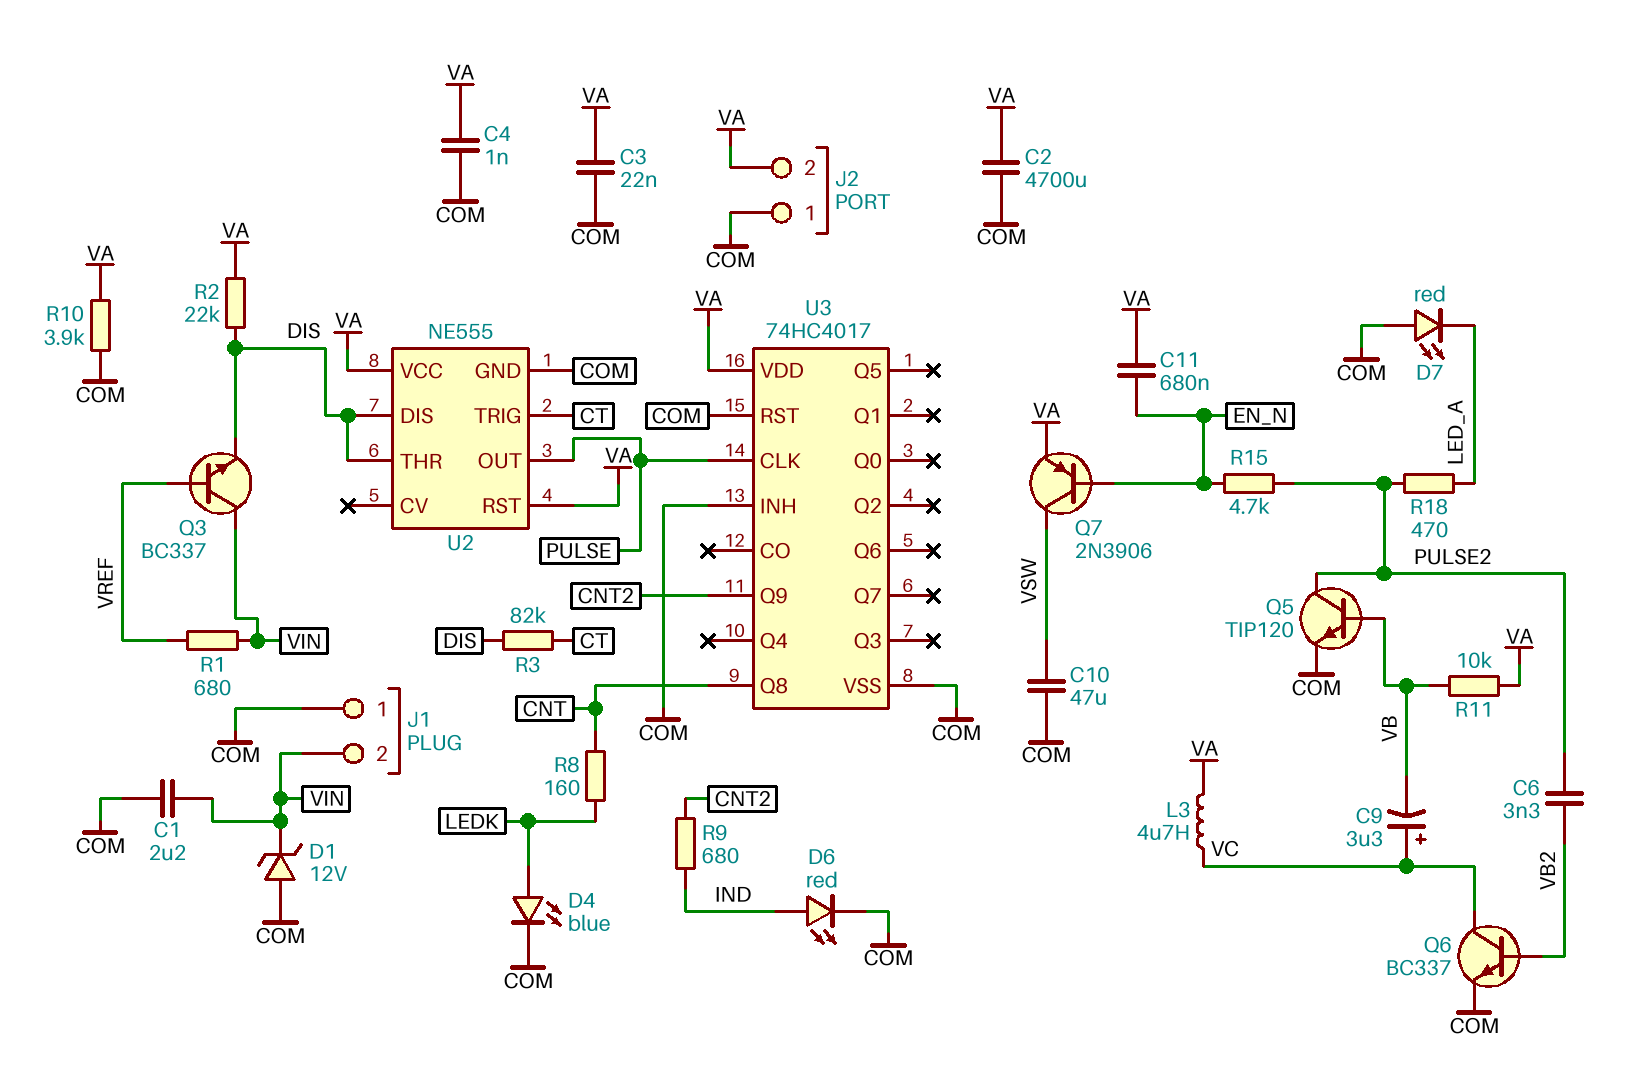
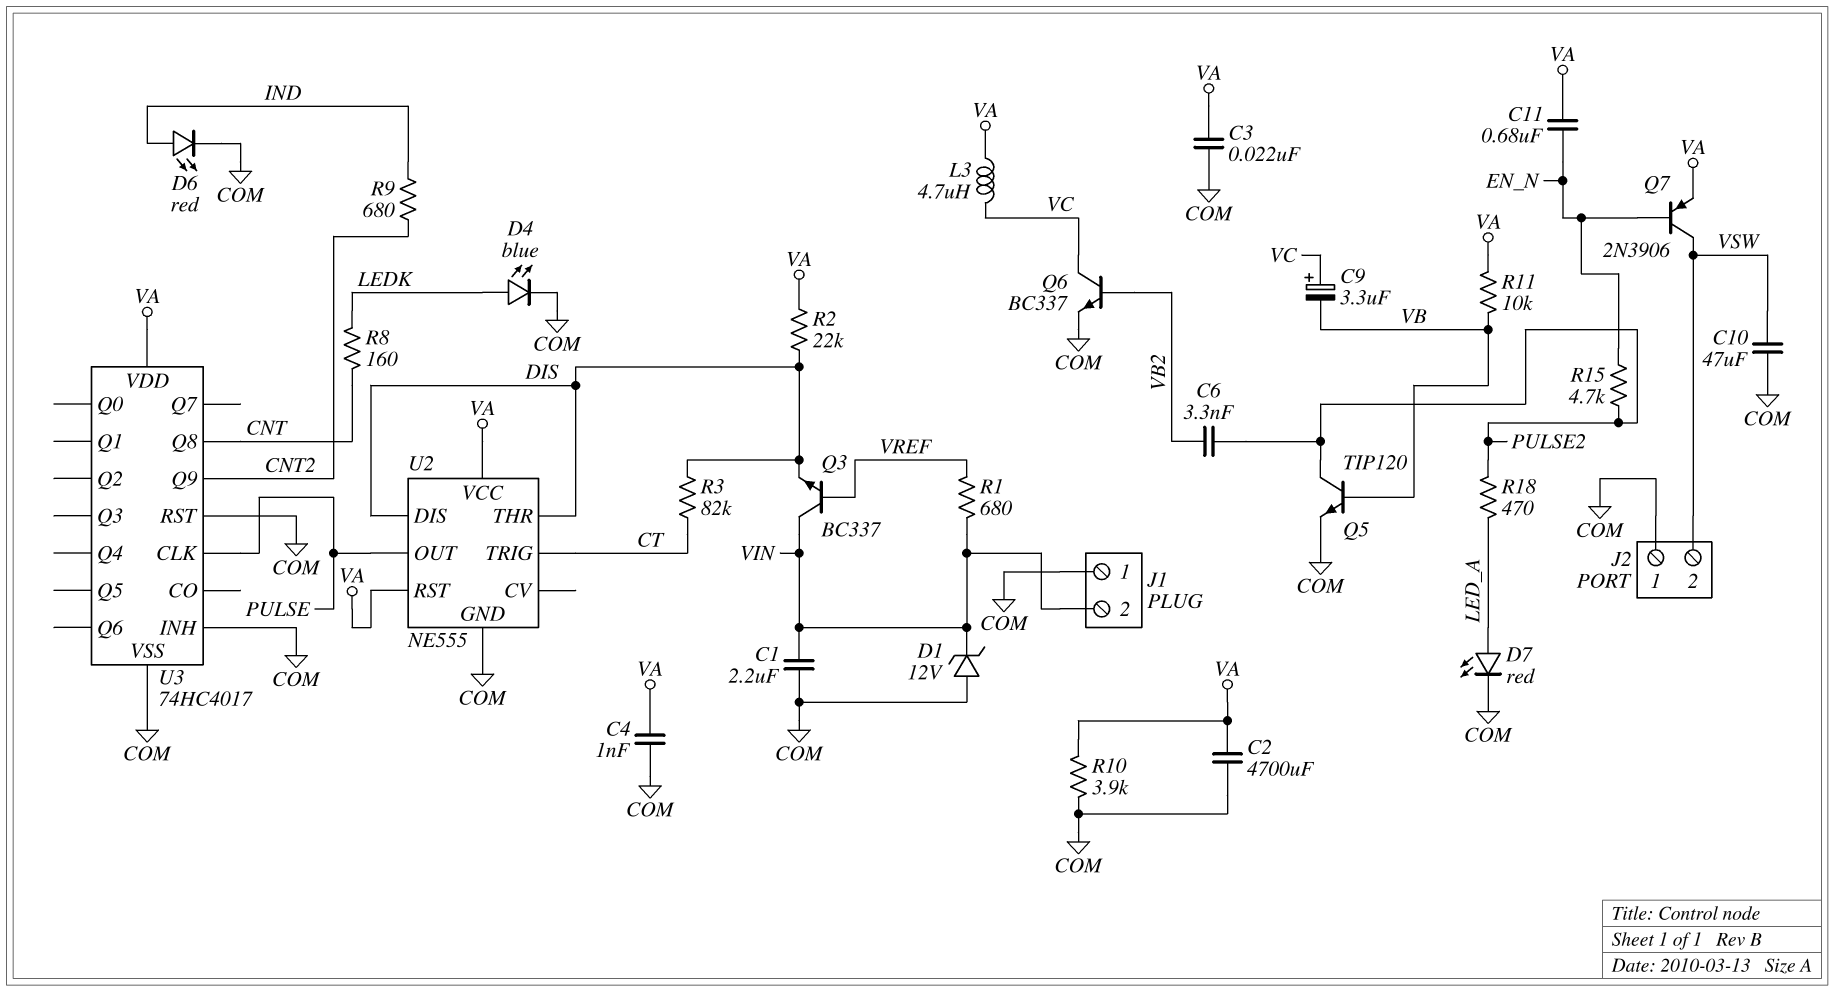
D7: LED red (A COM, K LED_A) -> LED red (A LED_A, K COM)
J2 pin 2: VA -> VSW

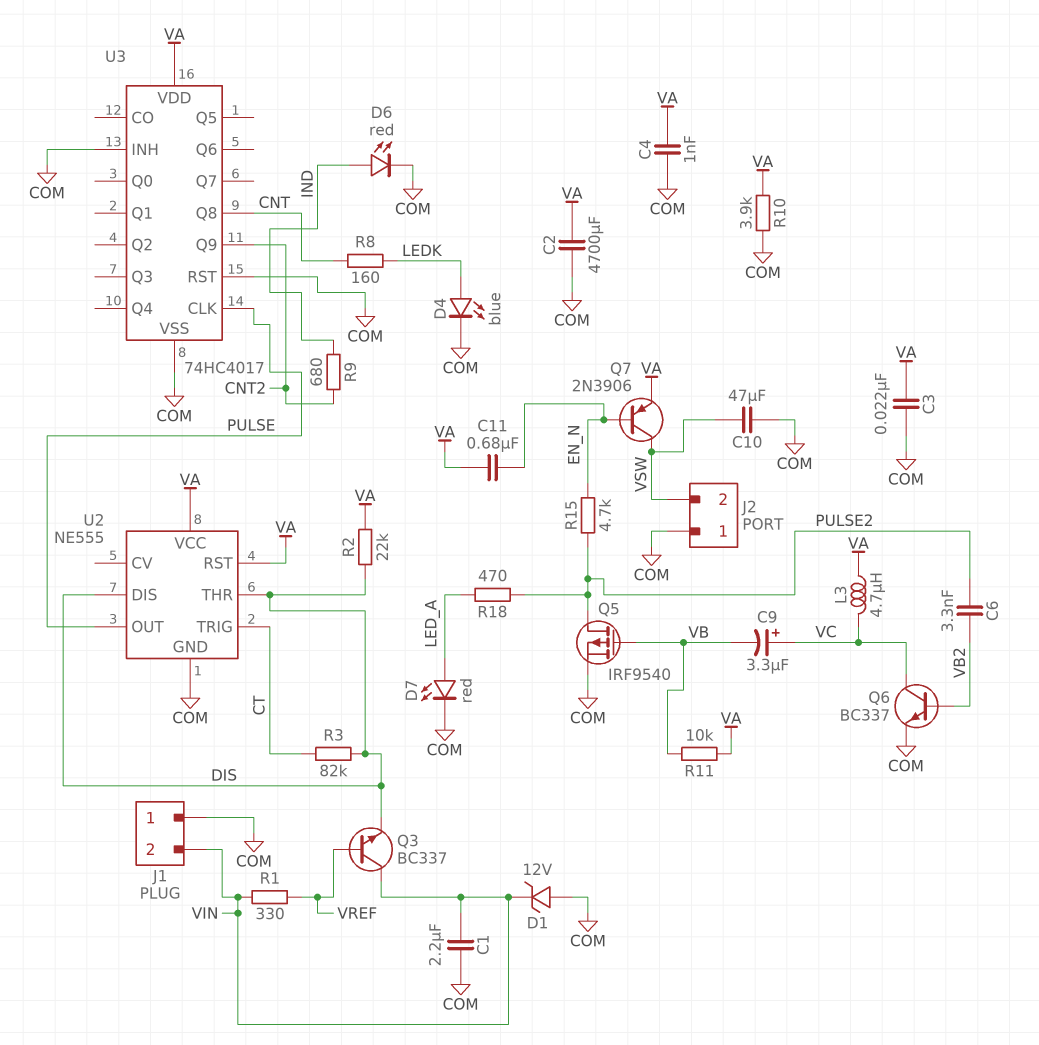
Q5: NPN TIP120 (B VB, C PULSE2, E COM) -> PMOS IRF9540 (G VB, D PULSE2, S COM)
R1: 680 (VIN, VREF) -> 330 (VIN, VREF)

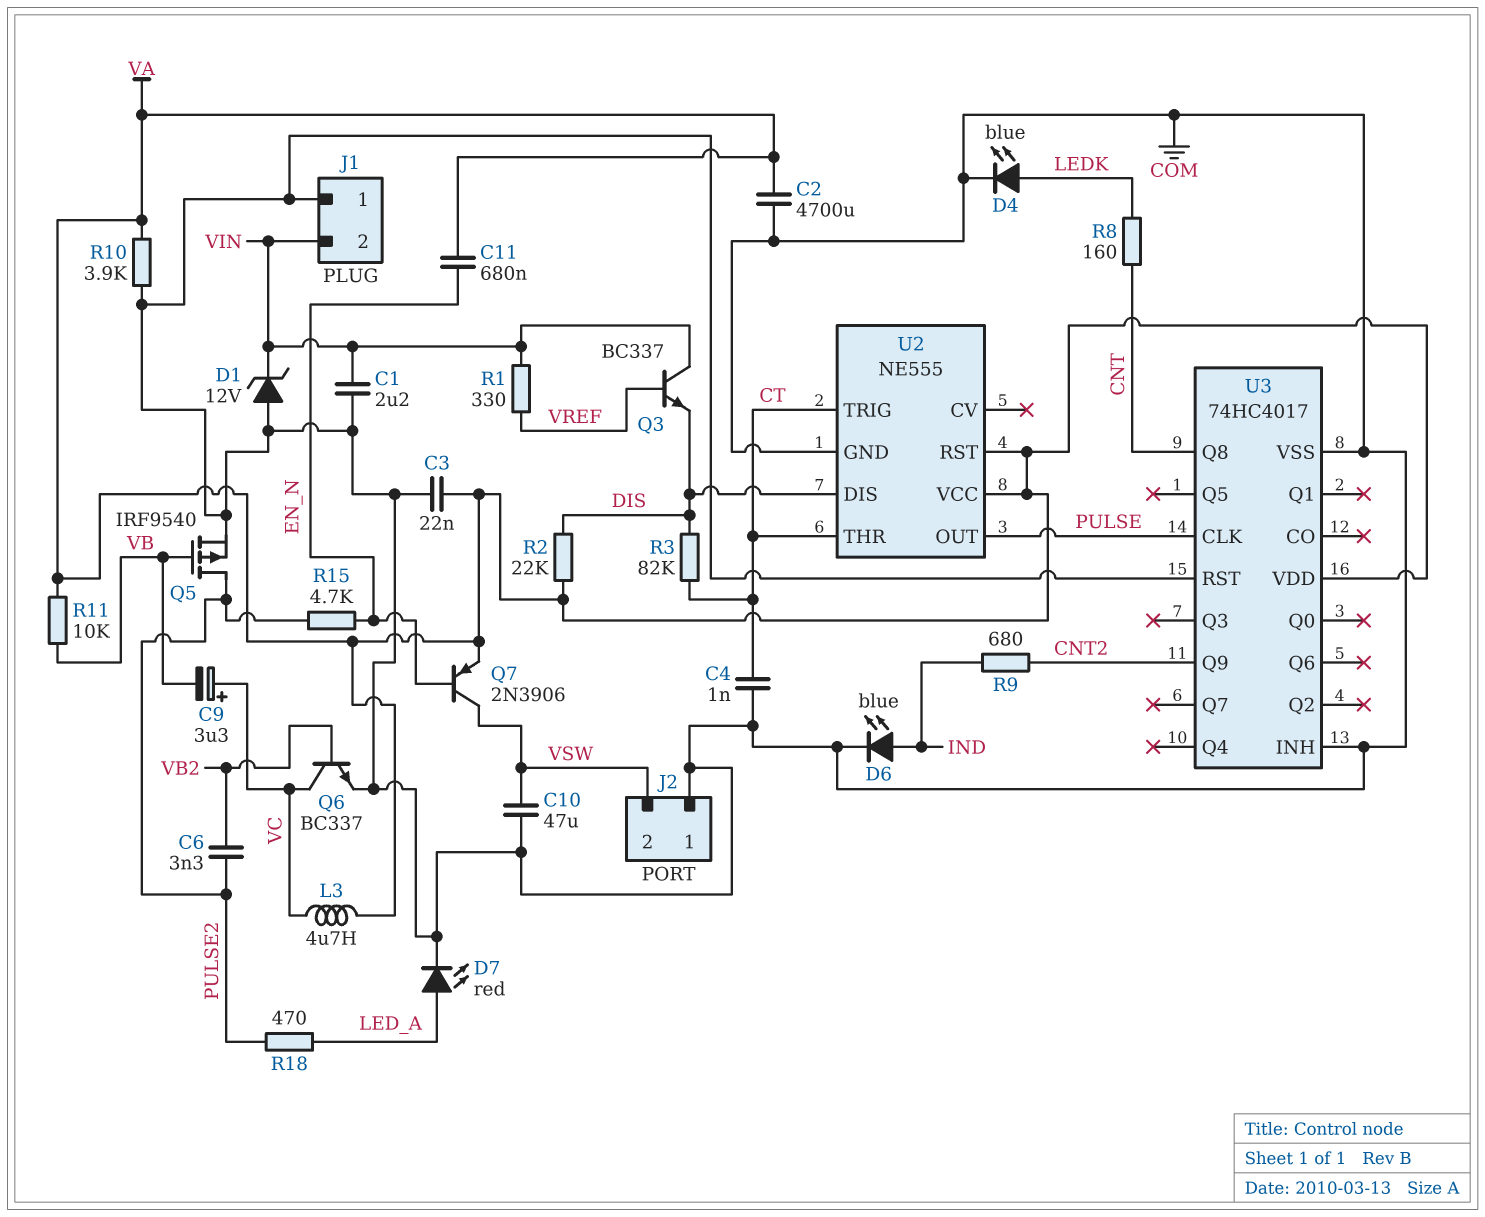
C4: 1nF (COM, VA) -> 1nF (COM, CT)
D6: LED red (A IND, K COM) -> LED blue (A IND, K COM)
U2 pin THR: DIS -> CT

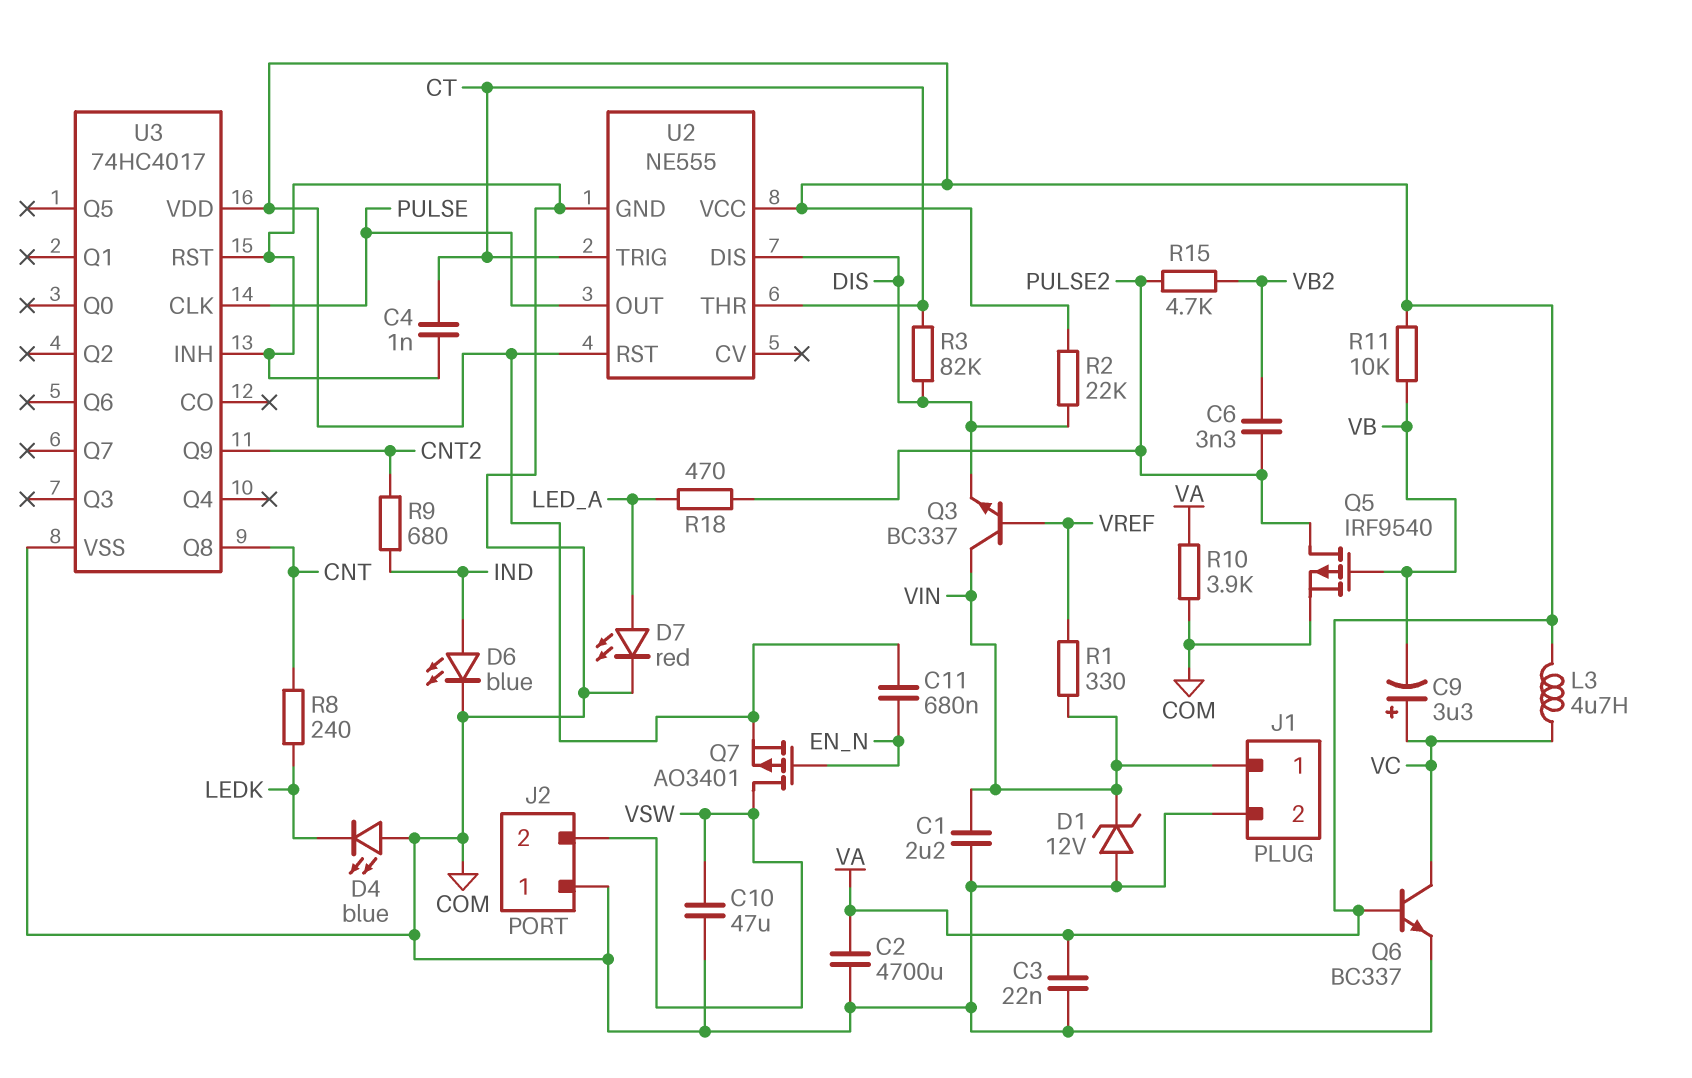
D4: LED blue (A LEDK, K COM) -> LED blue (A COM, K LEDK)
J1 pin 1: COM -> VIN
J1 pin 2: VIN -> COM
Q6: NPN BC337 (B VB2, C VC, E COM) -> NPN BC337 (B VA, C VC, E COM)
Q7: PNP 2N3906 (B EN_N, C VSW, E VA) -> PMOS AO3401 (G EN_N, D VSW, S VA)
R8: 160 (CNT, LEDK) -> 240 (CNT, LEDK)
R15: 4.7k (EN_N, PULSE2) -> 4.7k (PULSE2, VB2)

